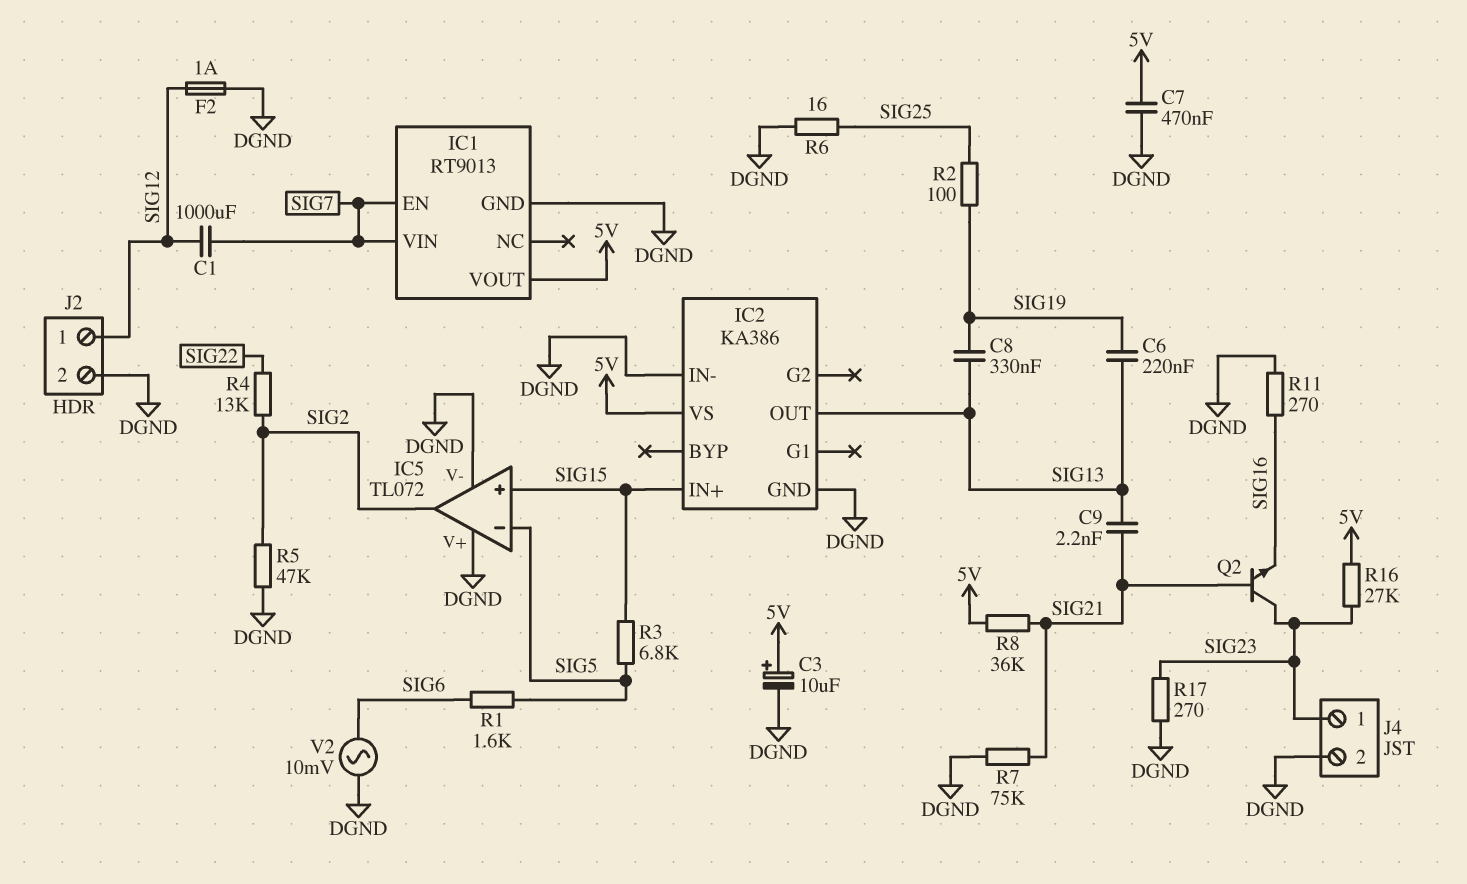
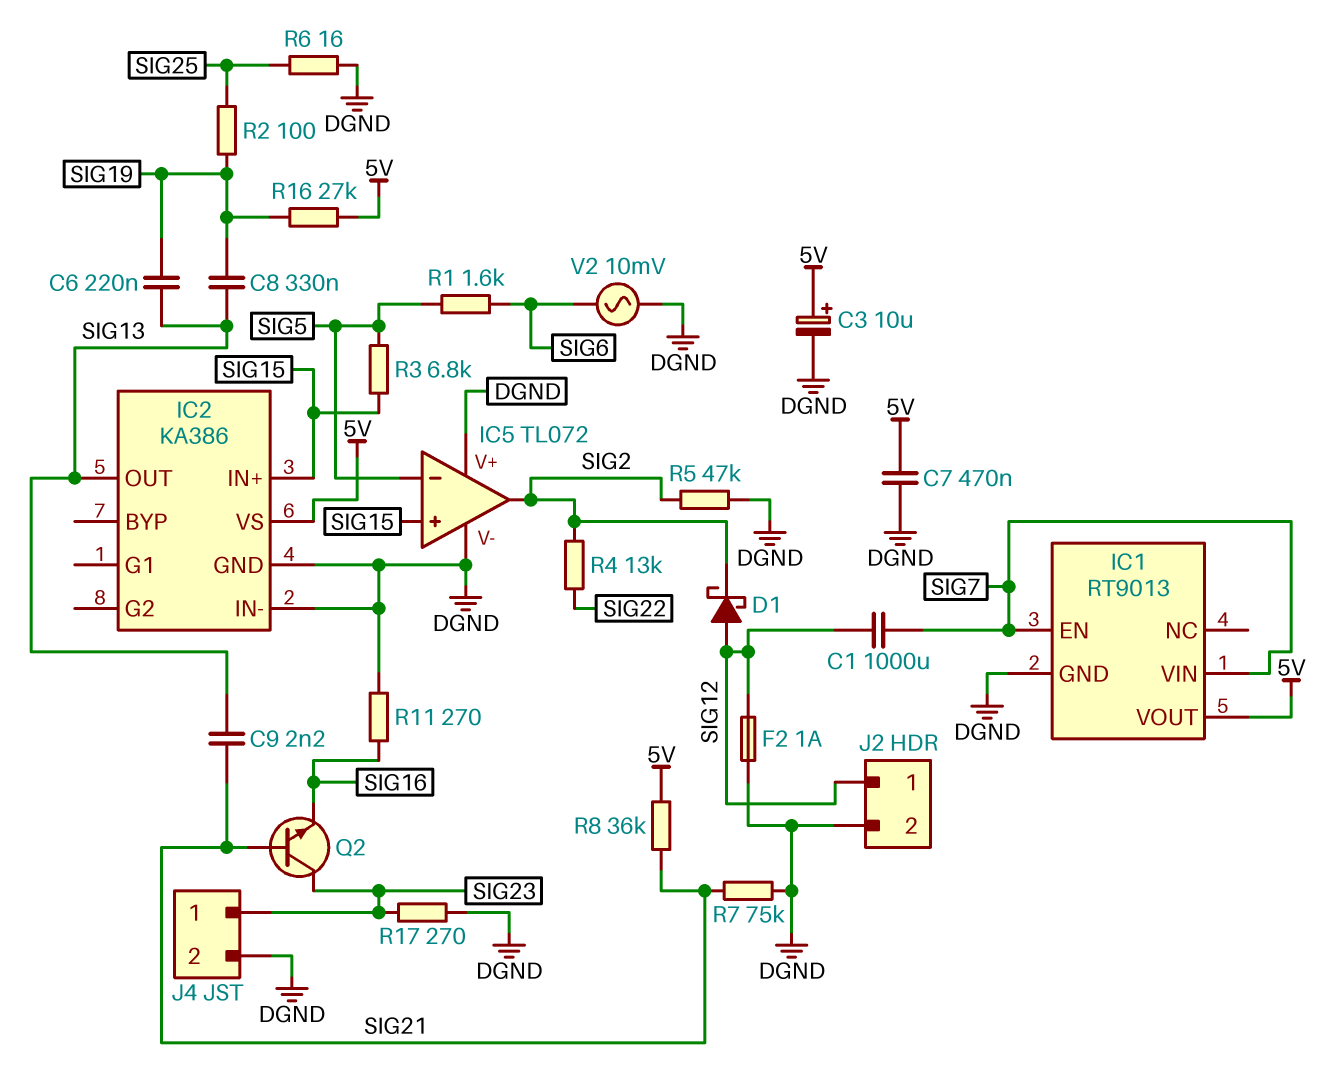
D1: none -> schottky (A SIG12, K SIG2)
R16: 27k (5V, SIG23) -> 27k (5V, SIG19)

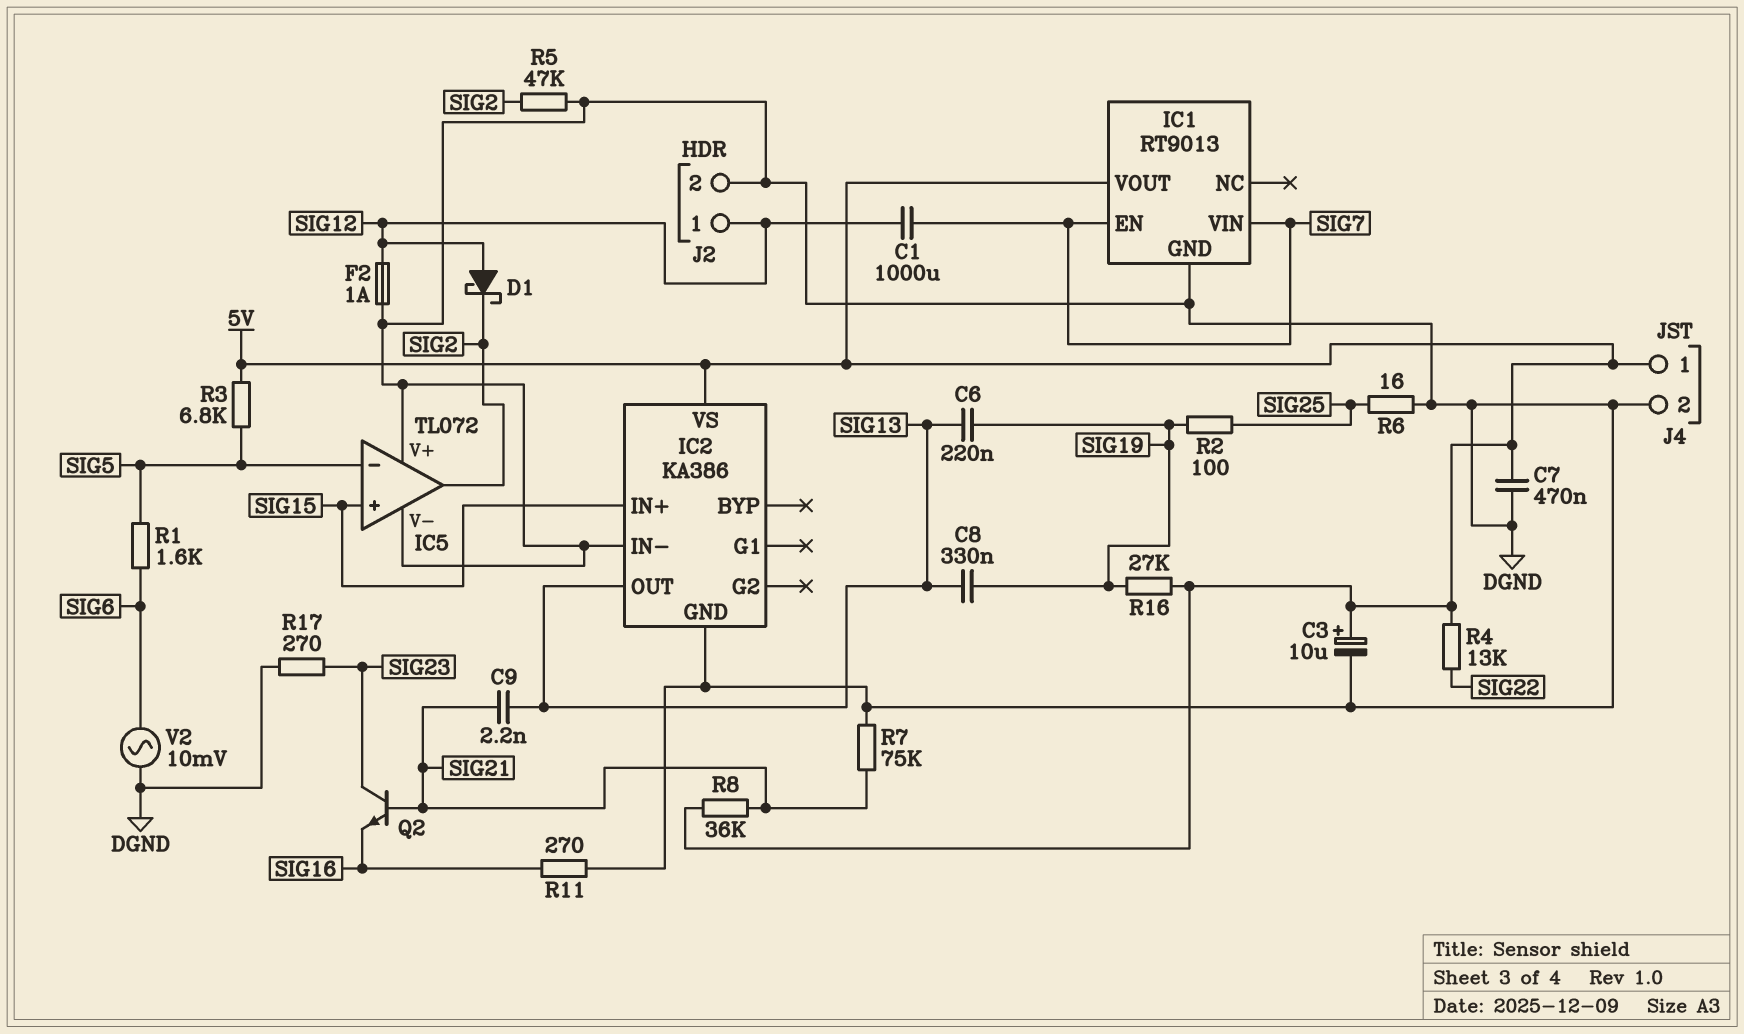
J4 pin 1: SIG23 -> 5V
R3: 6.8k (SIG5, SIG15) -> 6.8k (5V, SIG5)
R4: 13k (SIG2, SIG22) -> 13k (5V, SIG22)

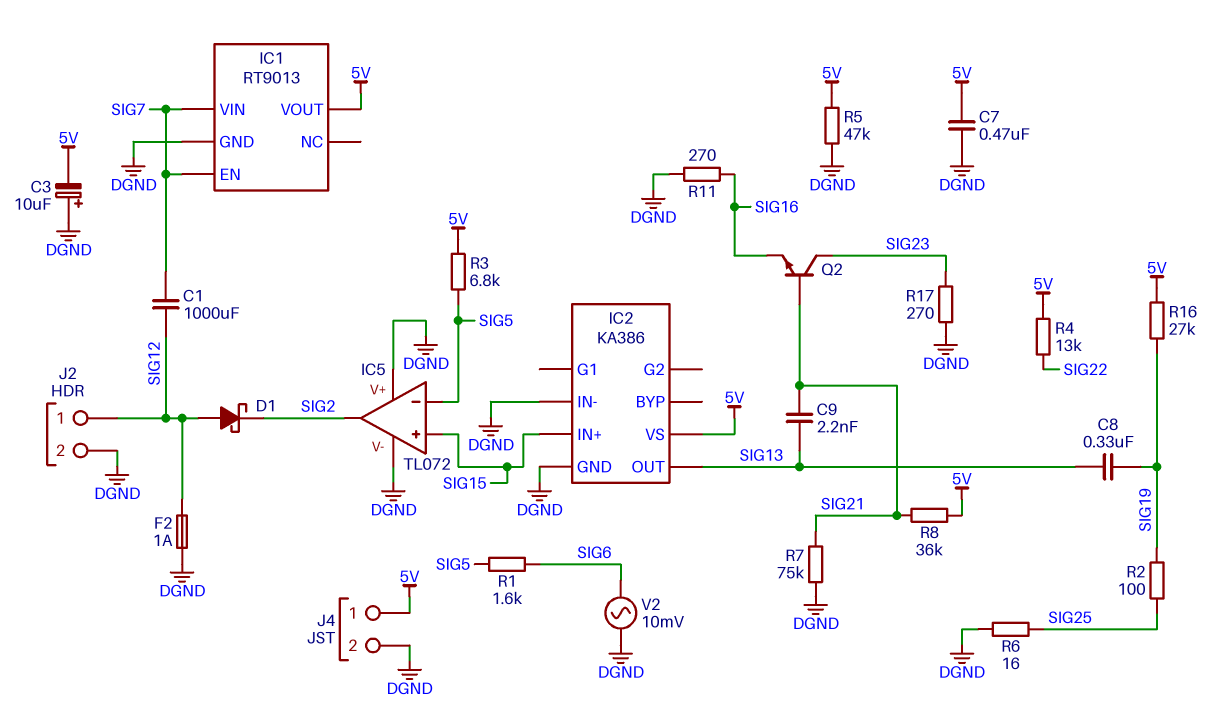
C3: 10uF (plus 5V, minus DGND) -> 10uF (plus DGND, minus 5V)
C6: 220nF (SIG13, SIG19) -> none
R5: 47k (DGND, SIG2) -> 47k (5V, DGND)

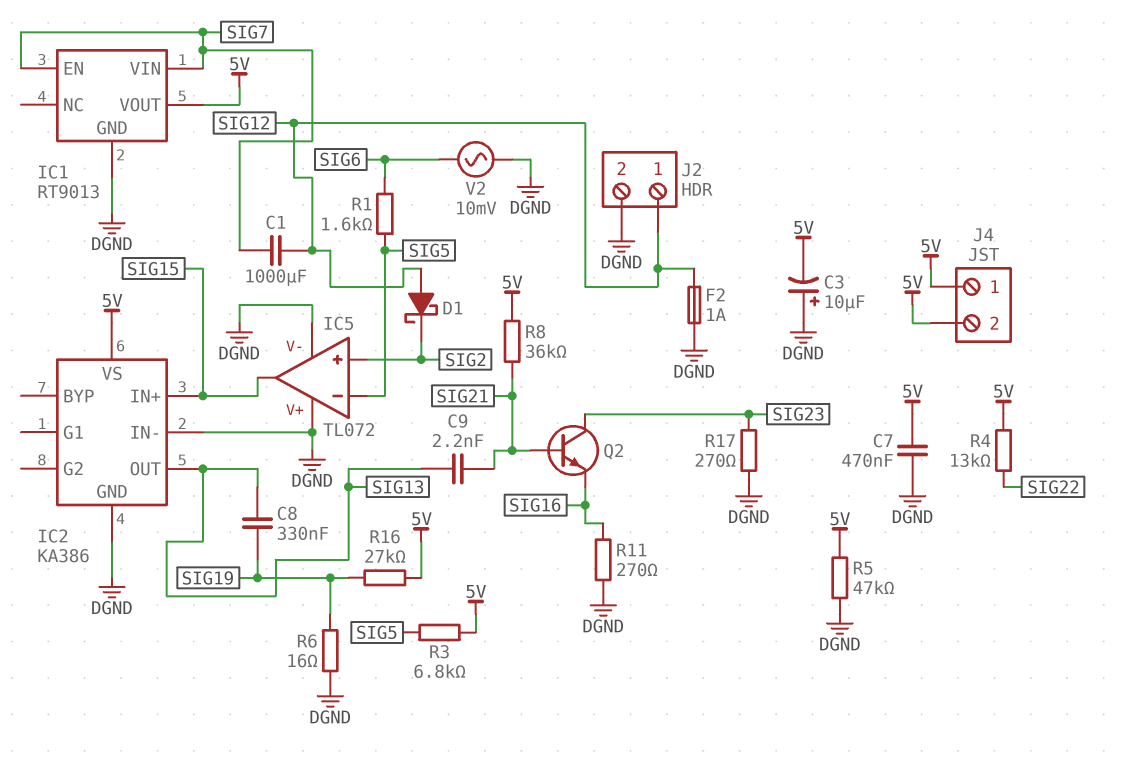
IC5 pin in+: SIG15 -> SIG2
IC5 pin out: SIG2 -> SIG15
J4 pin 2: DGND -> 5V
R2: 100 (SIG19, SIG25) -> none
R6: 16 (DGND, SIG25) -> 16 (DGND, SIG19)
R7: 75k (DGND, SIG21) -> none

